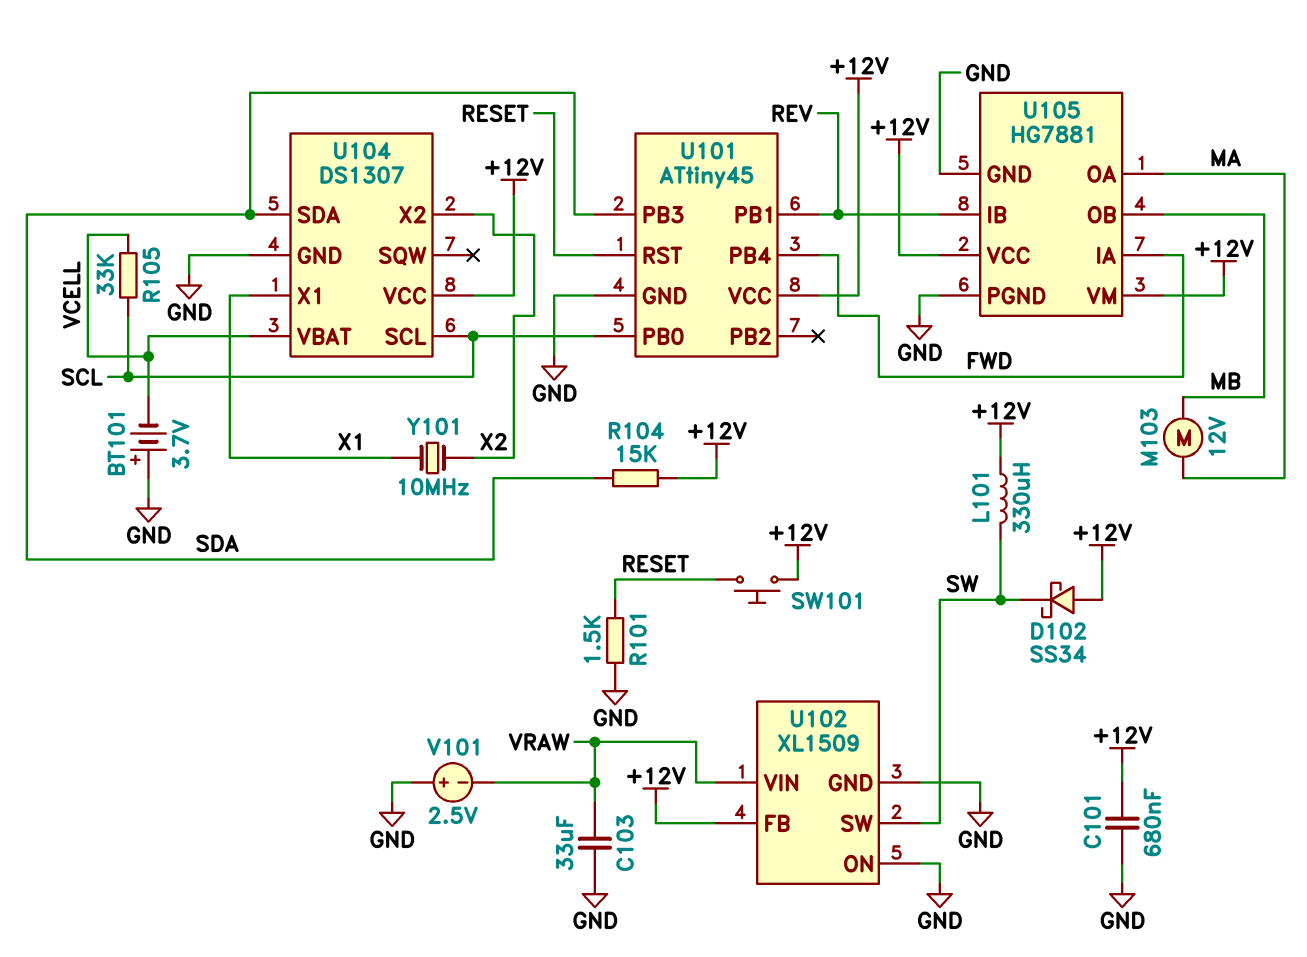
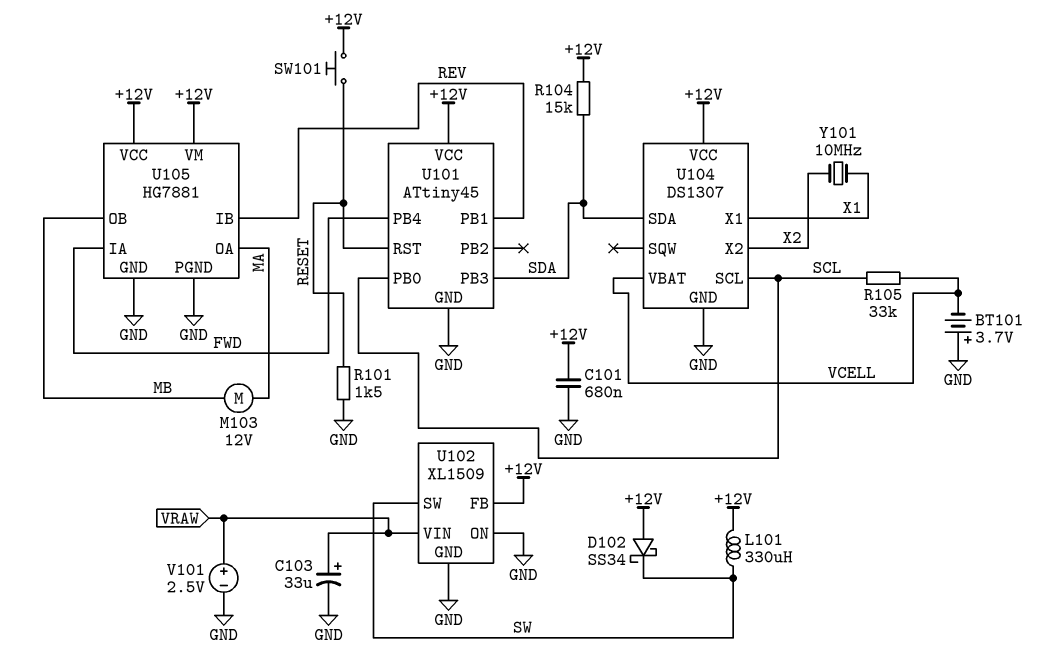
C103: 33uF (GND, VRAW) -> 33uF (plus VRAW, minus GND)
V101: 2.5V (plus GND, minus VRAW) -> 2.5V (plus VRAW, minus GND)

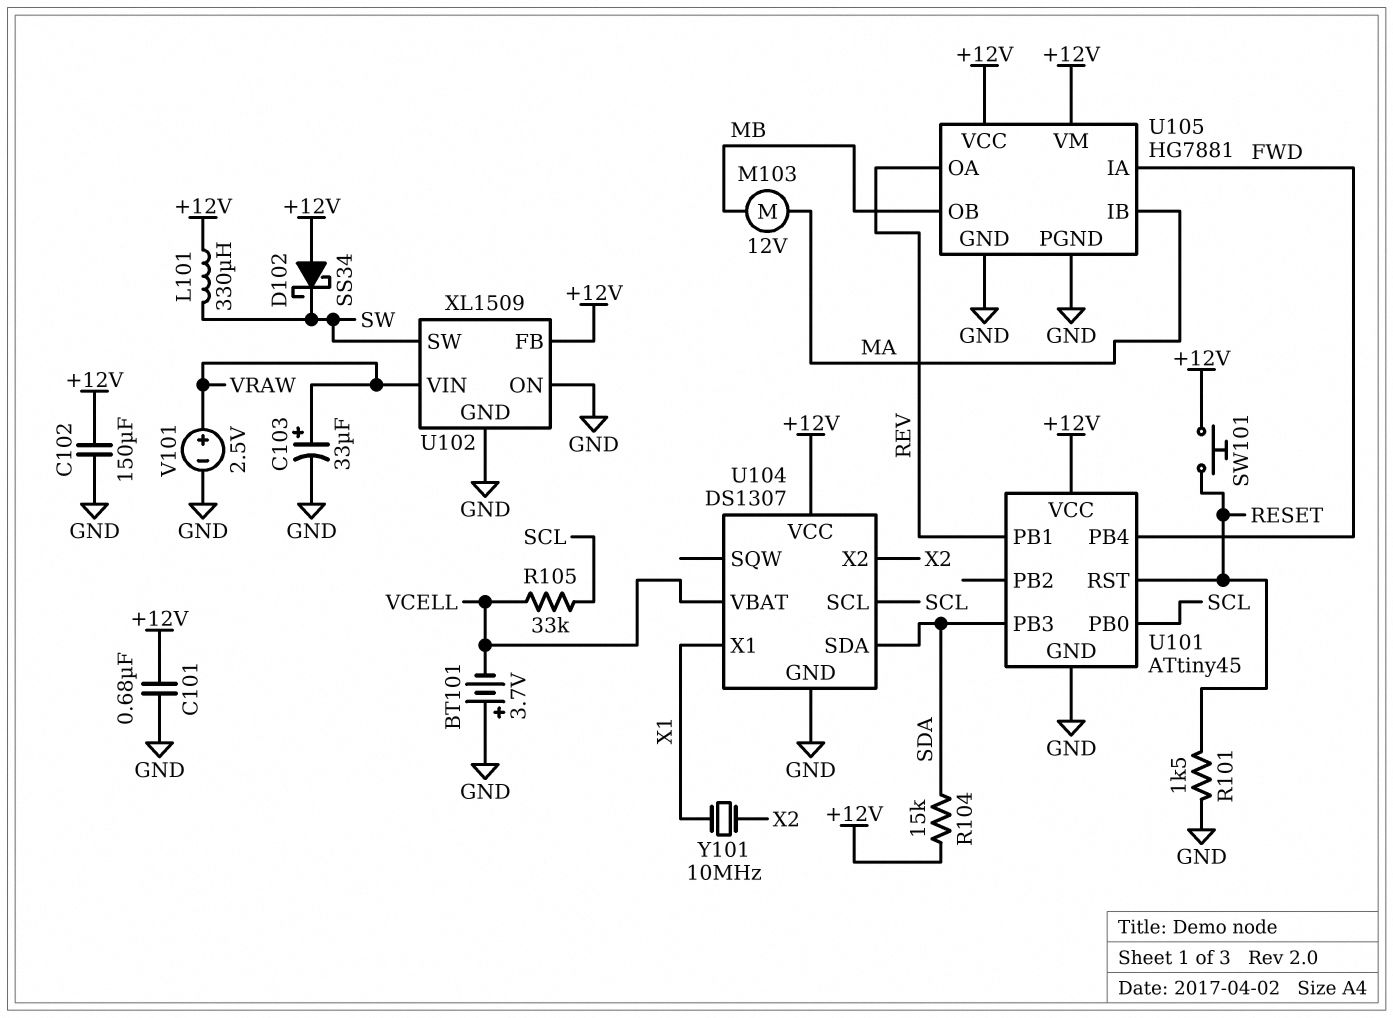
C102: none -> 150uF (+12V, GND)
U105 pin IB: REV -> MA
U105 pin OA: MA -> REV

